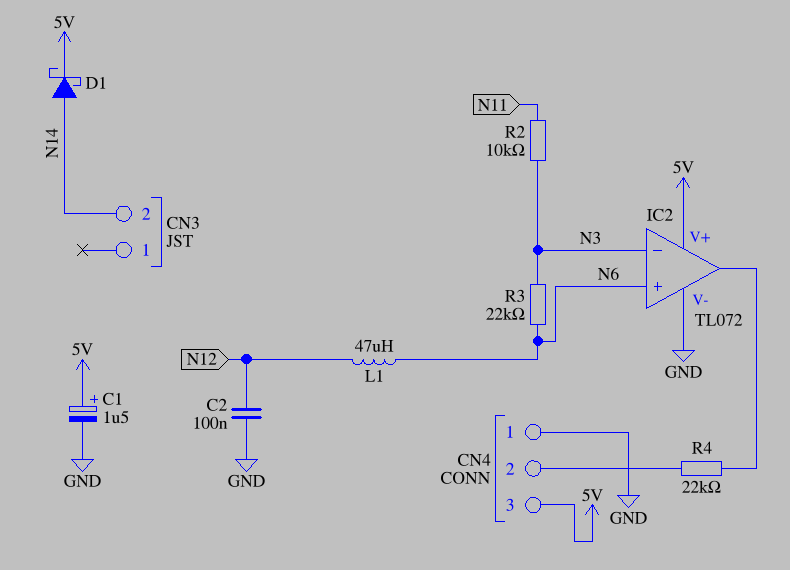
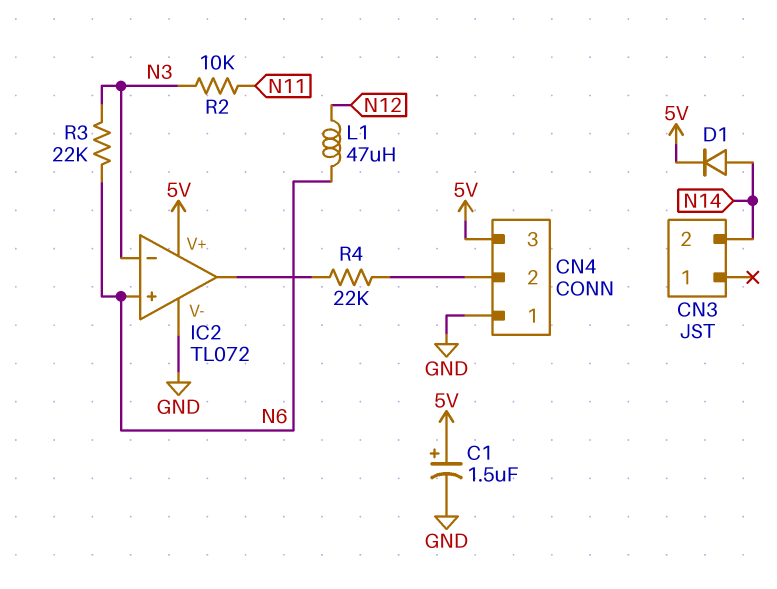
C2: 100nF (GND, N12) -> none
D1: schottky (A N14, K 5V) -> diode (A N14, K 5V)

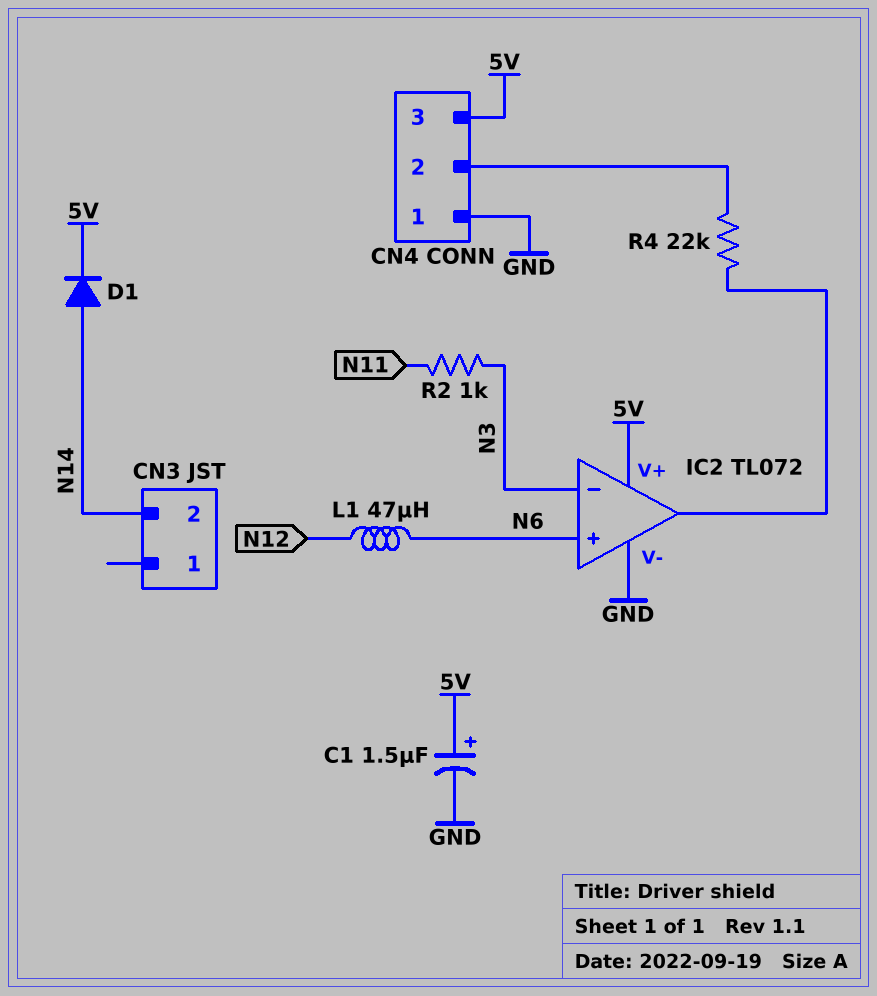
R2: 10k (N3, N11) -> 1k (N3, N11)
R3: 22k (N3, N6) -> none

